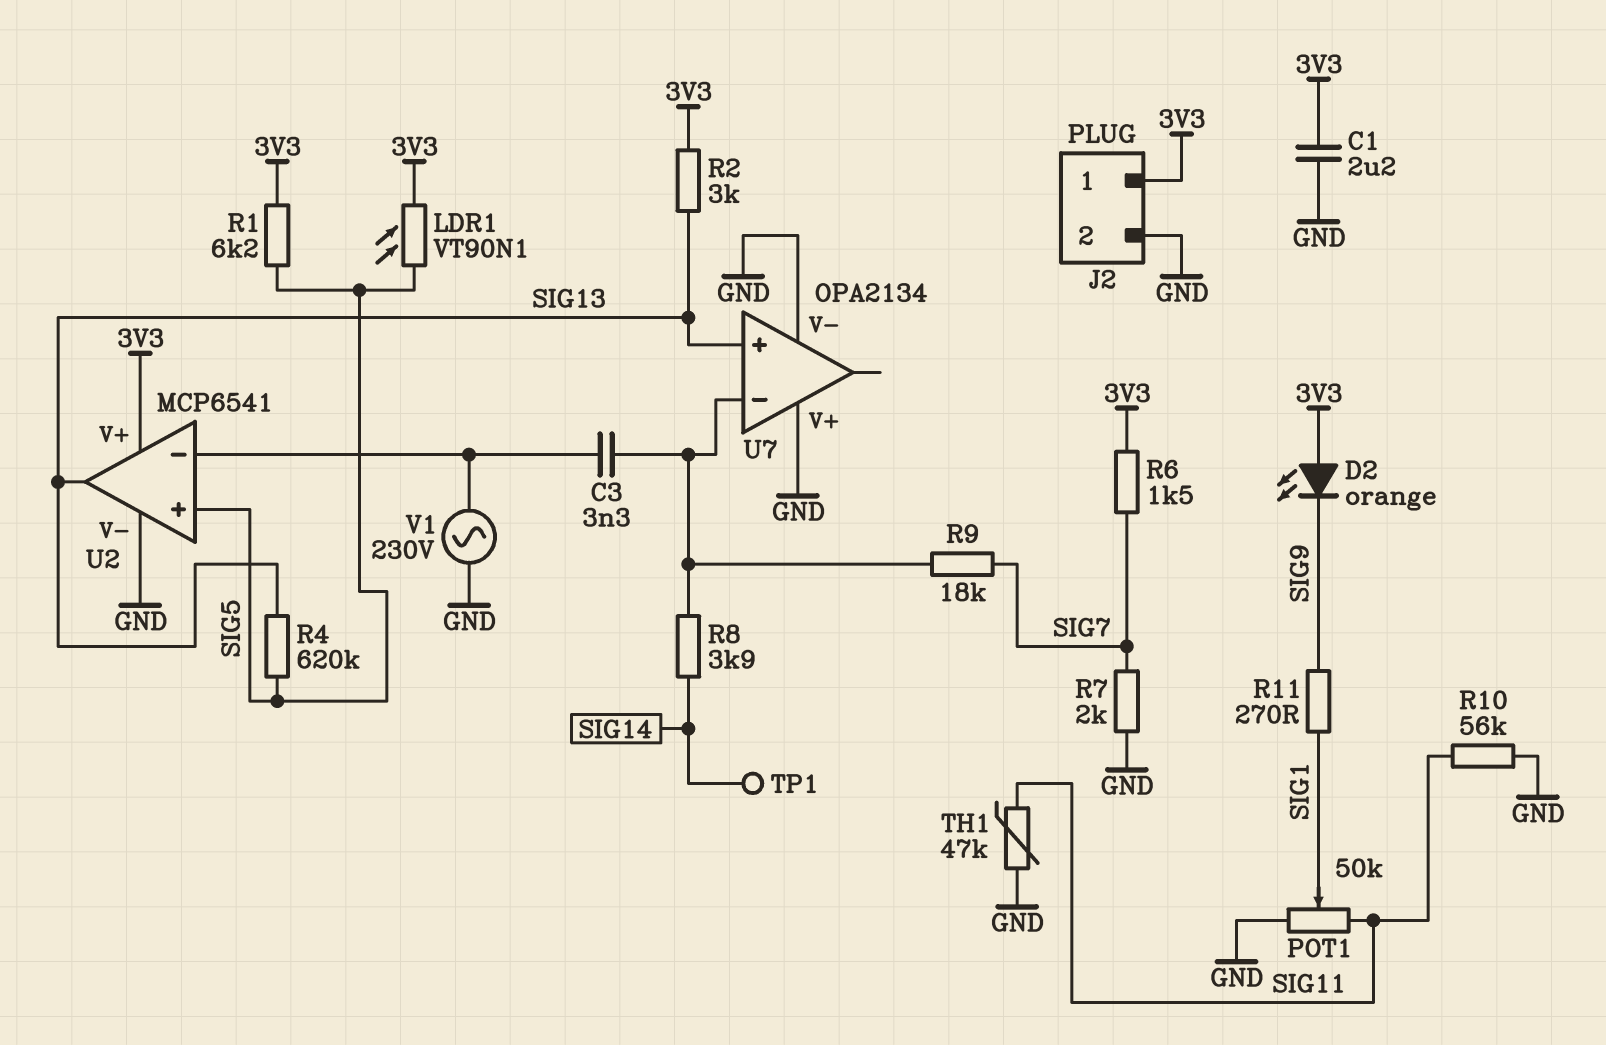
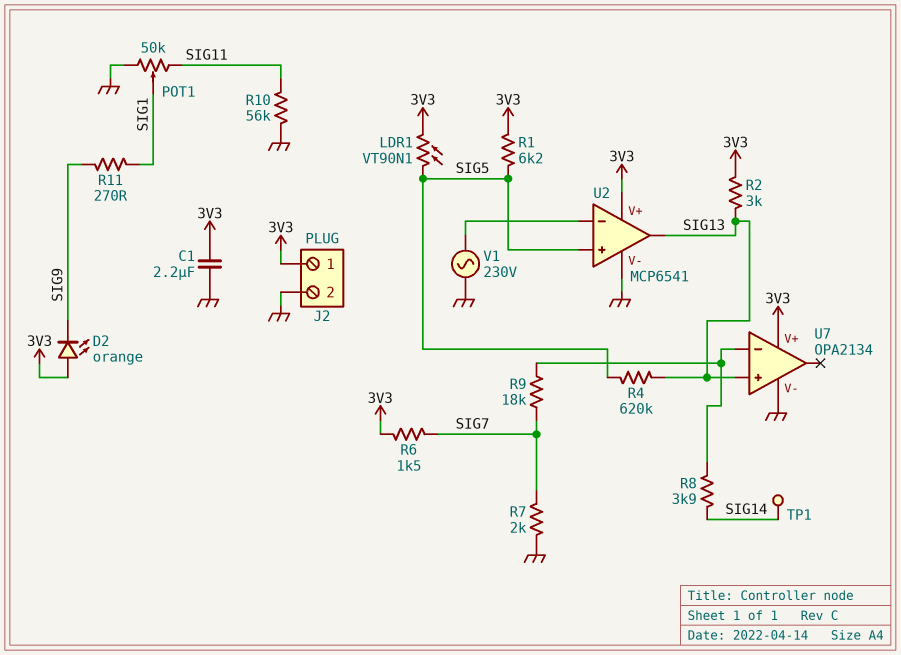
C3: 3.3nF (U2/in-, U7/in-) -> none
TH1: 47k (GND, SIG11) -> none
U7 pin V+: GND -> 3V3

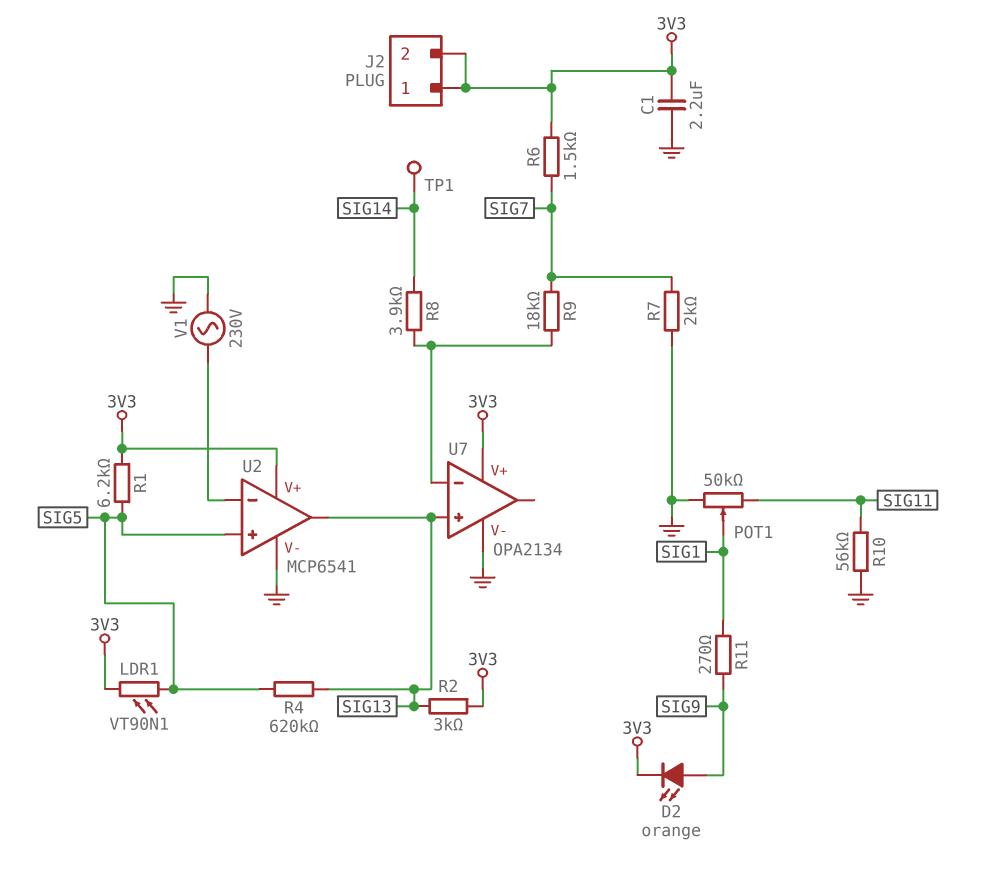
D2: LED orange (A 3V3, K SIG9) -> LED orange (A SIG9, K 3V3)
J2 pin 2: GND -> 3V3

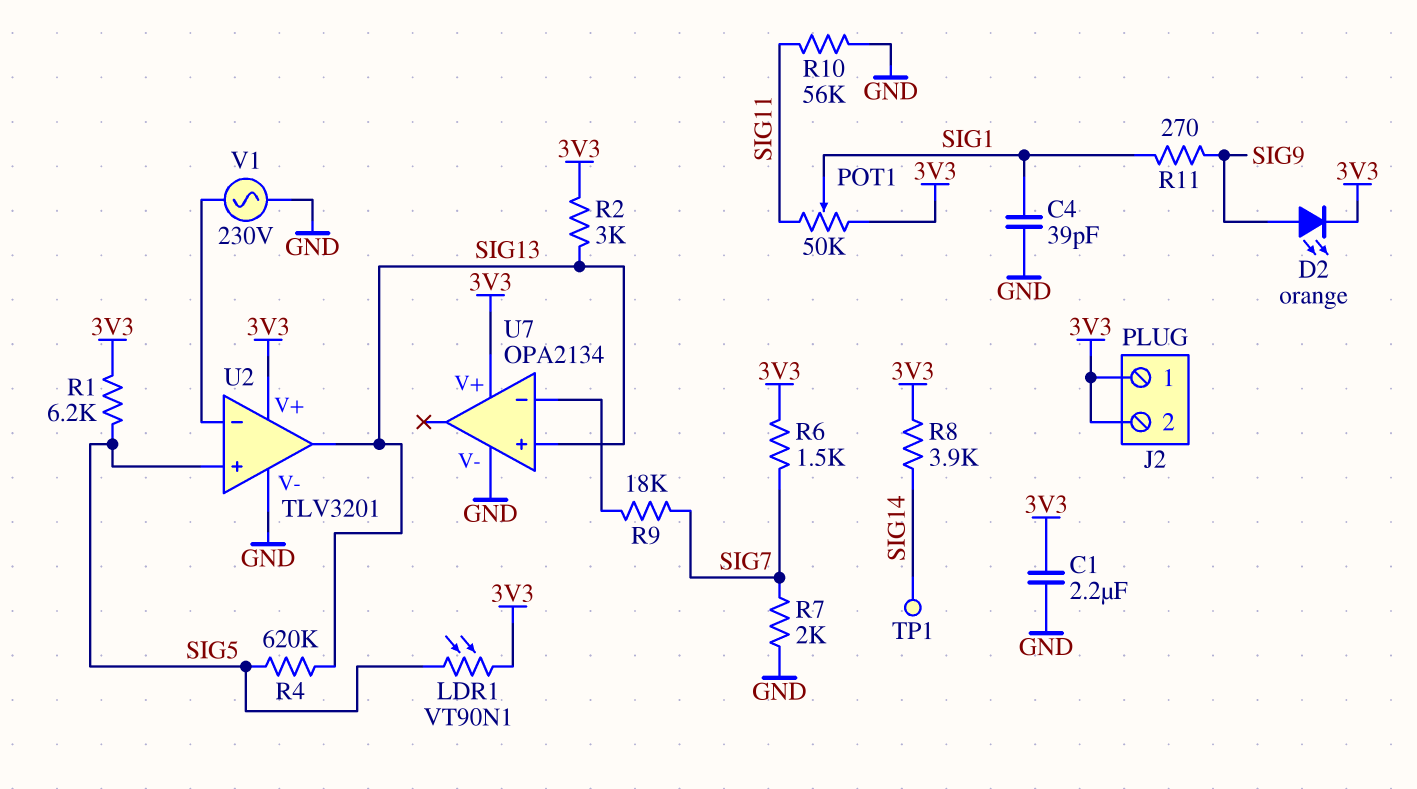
C4: none -> 39pF (GND, SIG1)
POT1: 50k (GND, SIG11, wiper SIG1) -> 50k (3V3, SIG11, wiper SIG1)
R8: 3.9k (SIG14, U7/in-) -> 3.9k (3V3, SIG14)
U2: MCP6541 -> TLV3201

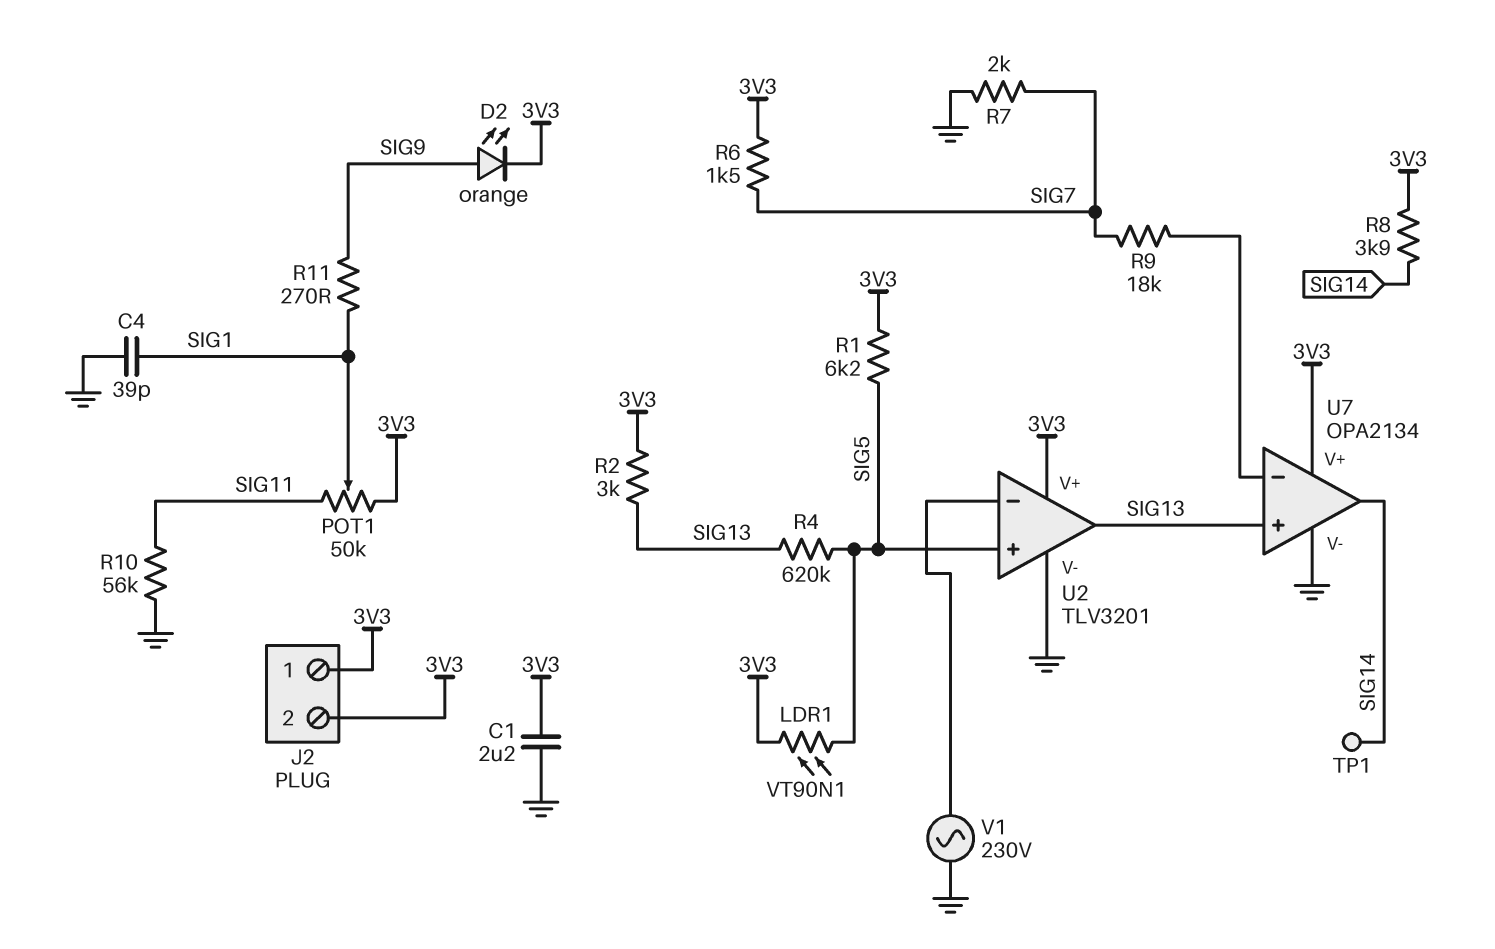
U7 pin out: none -> SIG14

